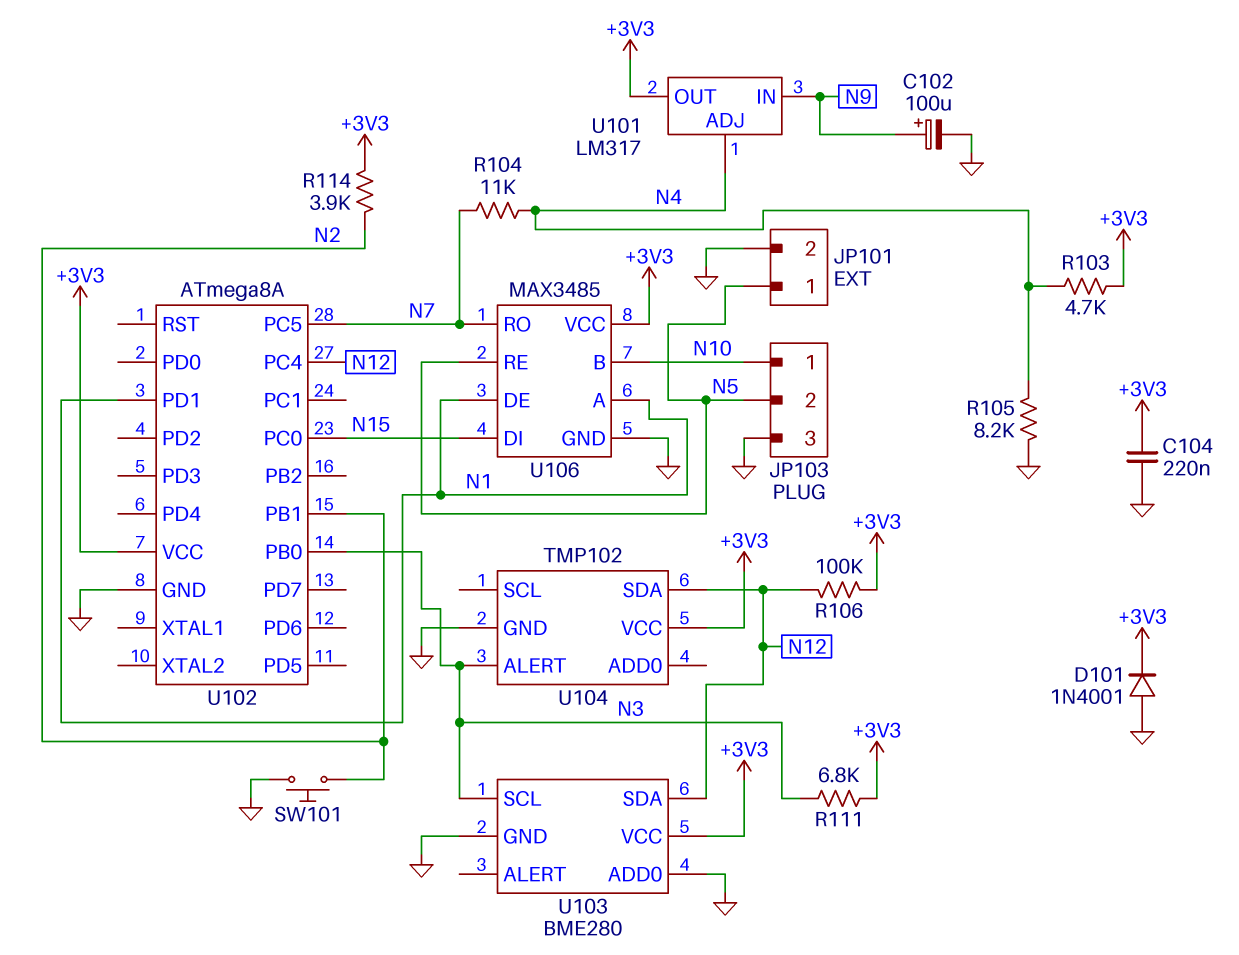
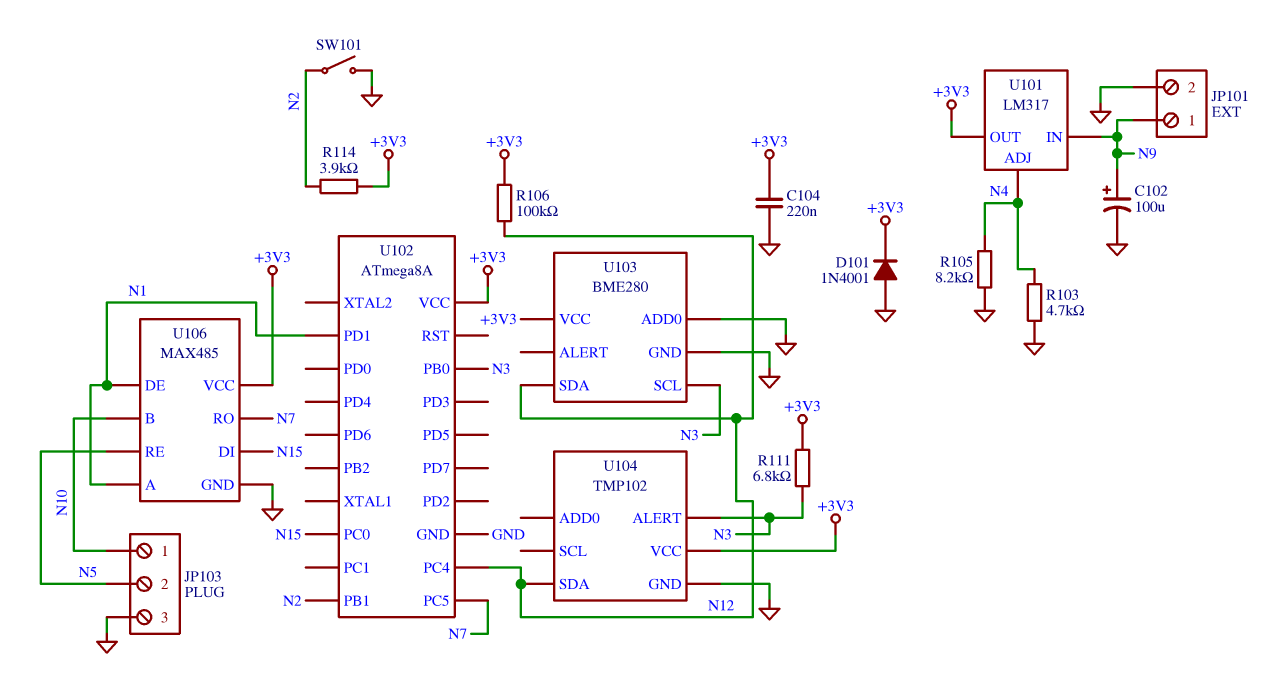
JP101 pin 1: N5 -> N9
R103: 4.7k (+3V3, N4) -> 4.7k (GND, N4)
R104: 11k (N4, N7) -> none
SW101: button (GND, N2) -> switch (GND, N2)
U106: MAX3485 -> MAX485

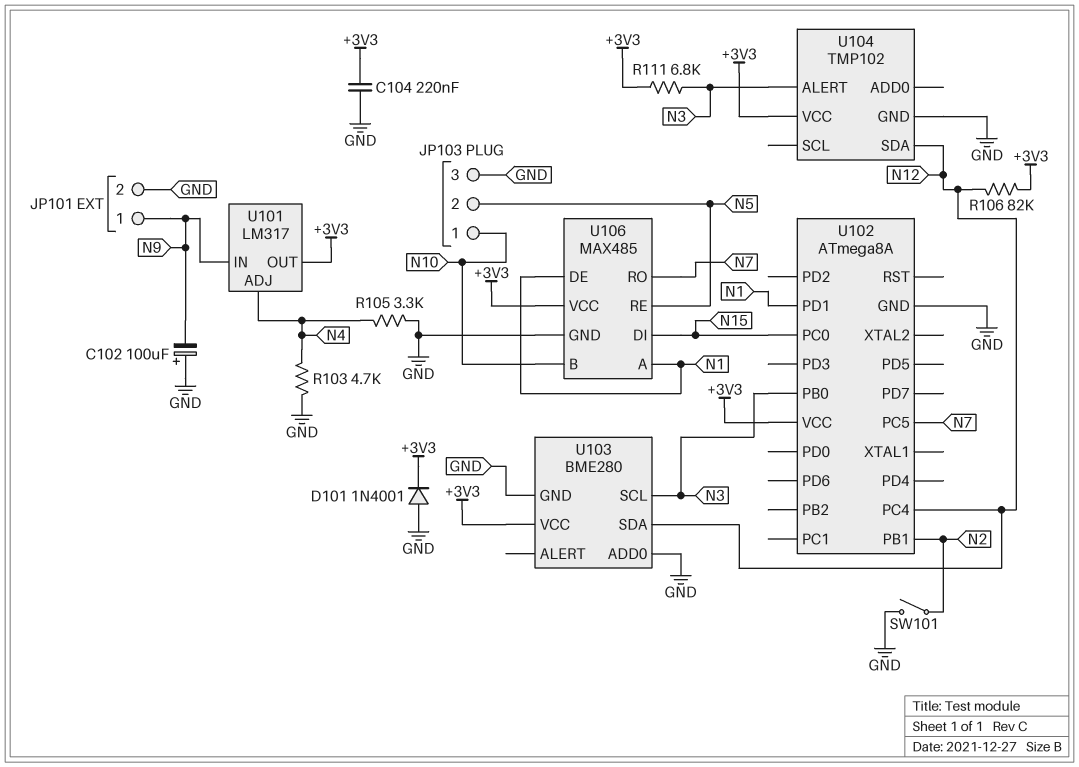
C102: 100uF (plus N9, minus GND) -> 100uF (plus GND, minus N9)
R105: 8.2k (GND, N4) -> 3.3k (GND, N4)
R106: 100k (+3V3, N12) -> 82k (+3V3, N12)
R114: 3.9k (+3V3, N2) -> none

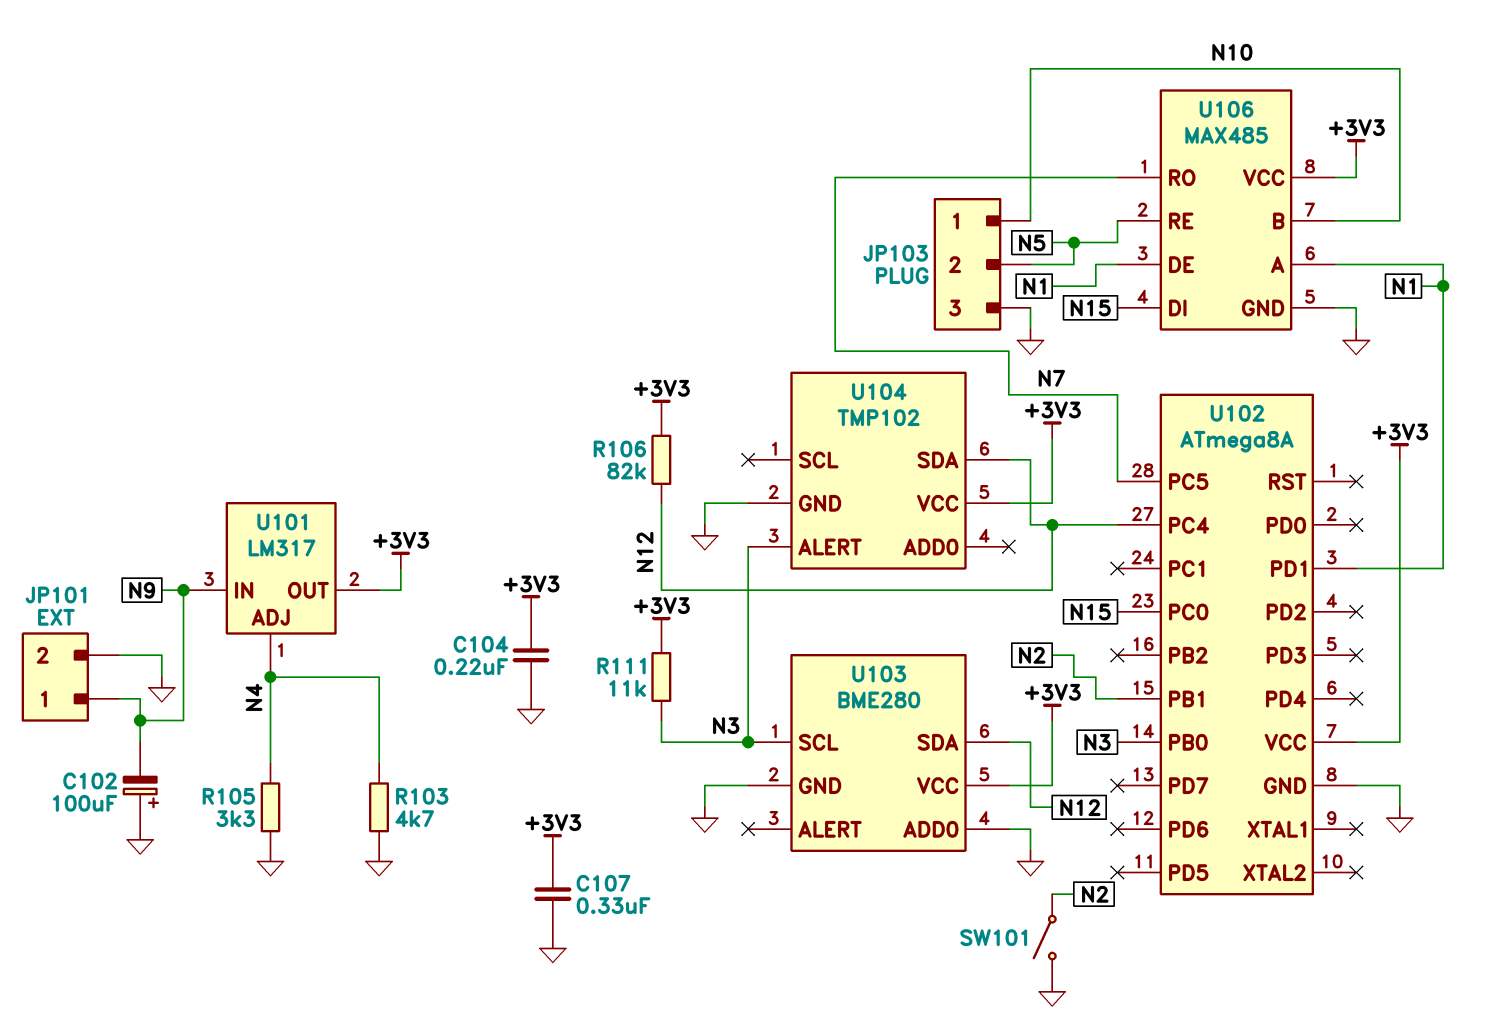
C107: none -> 330nF (+3V3, GND)
D101: diode 1N4001 (A GND, K +3V3) -> none
R111: 6.8k (+3V3, N3) -> 11k (+3V3, N3)

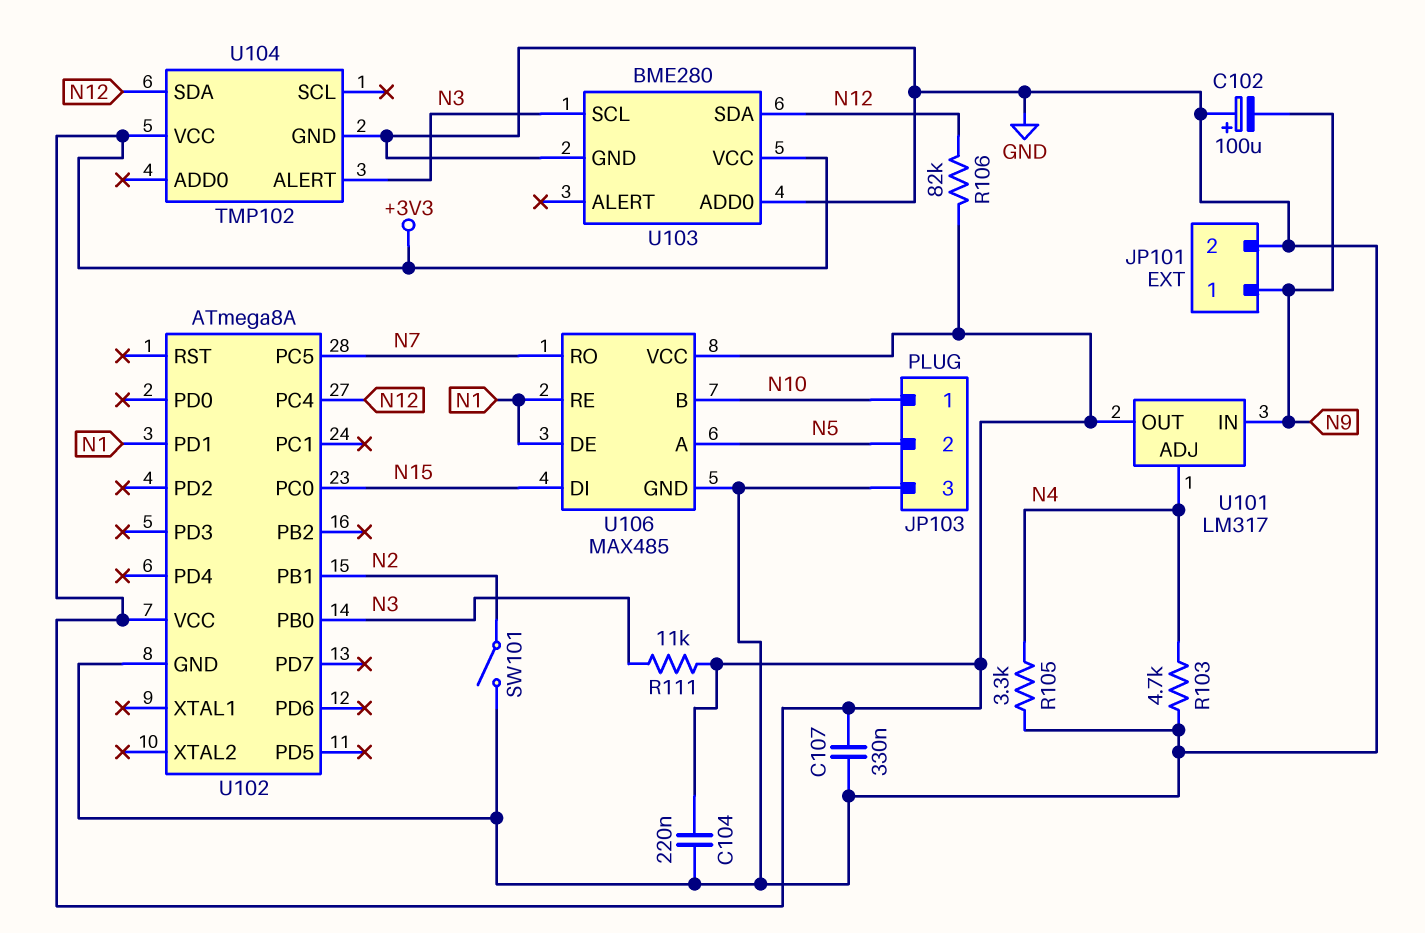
U106 pin A: N1 -> N5
U106 pin RE: N5 -> N1

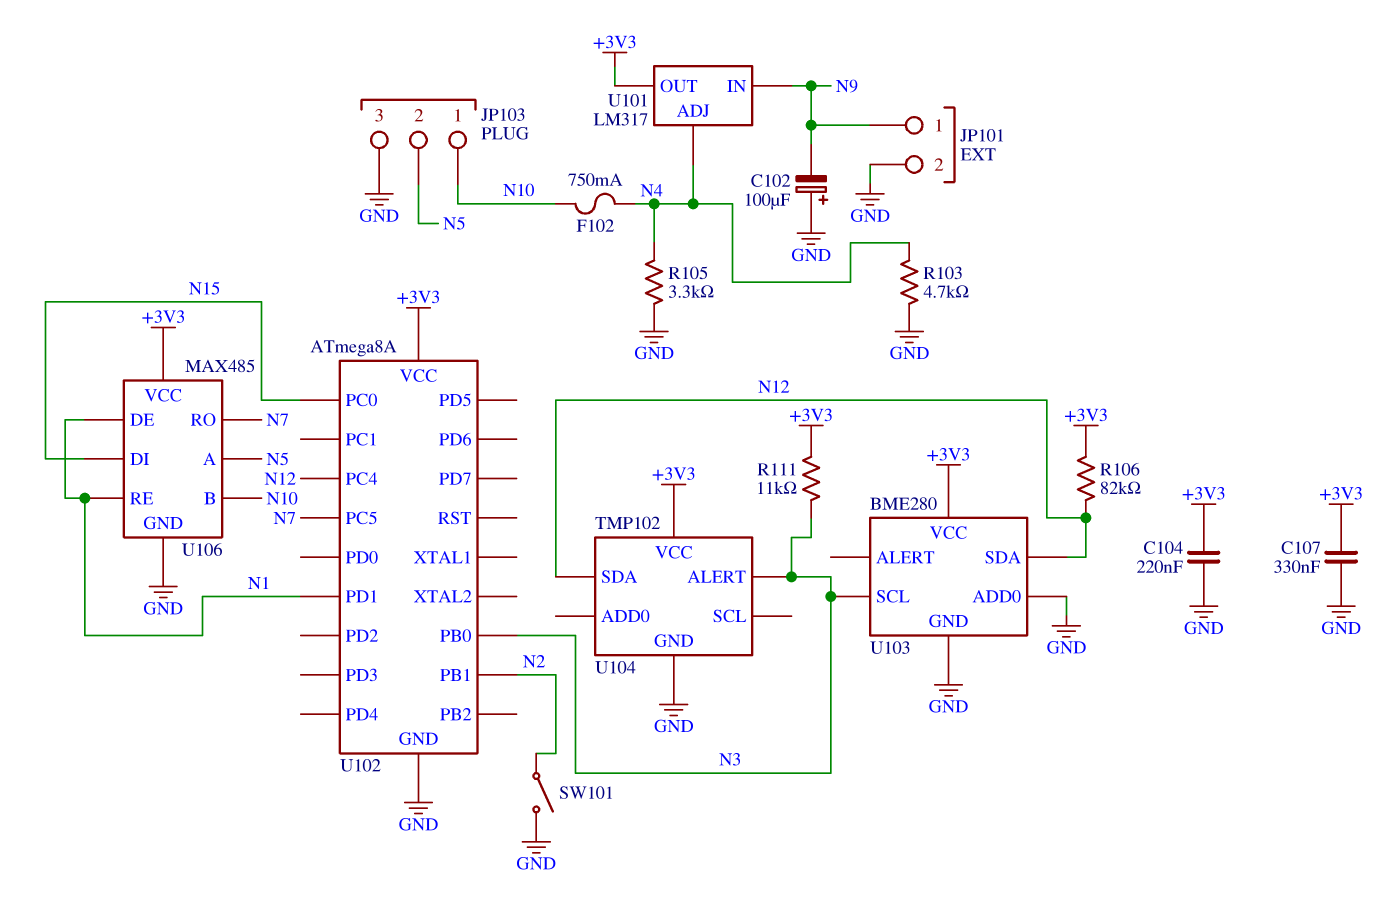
F102: none -> 750mA (N4, N10)

